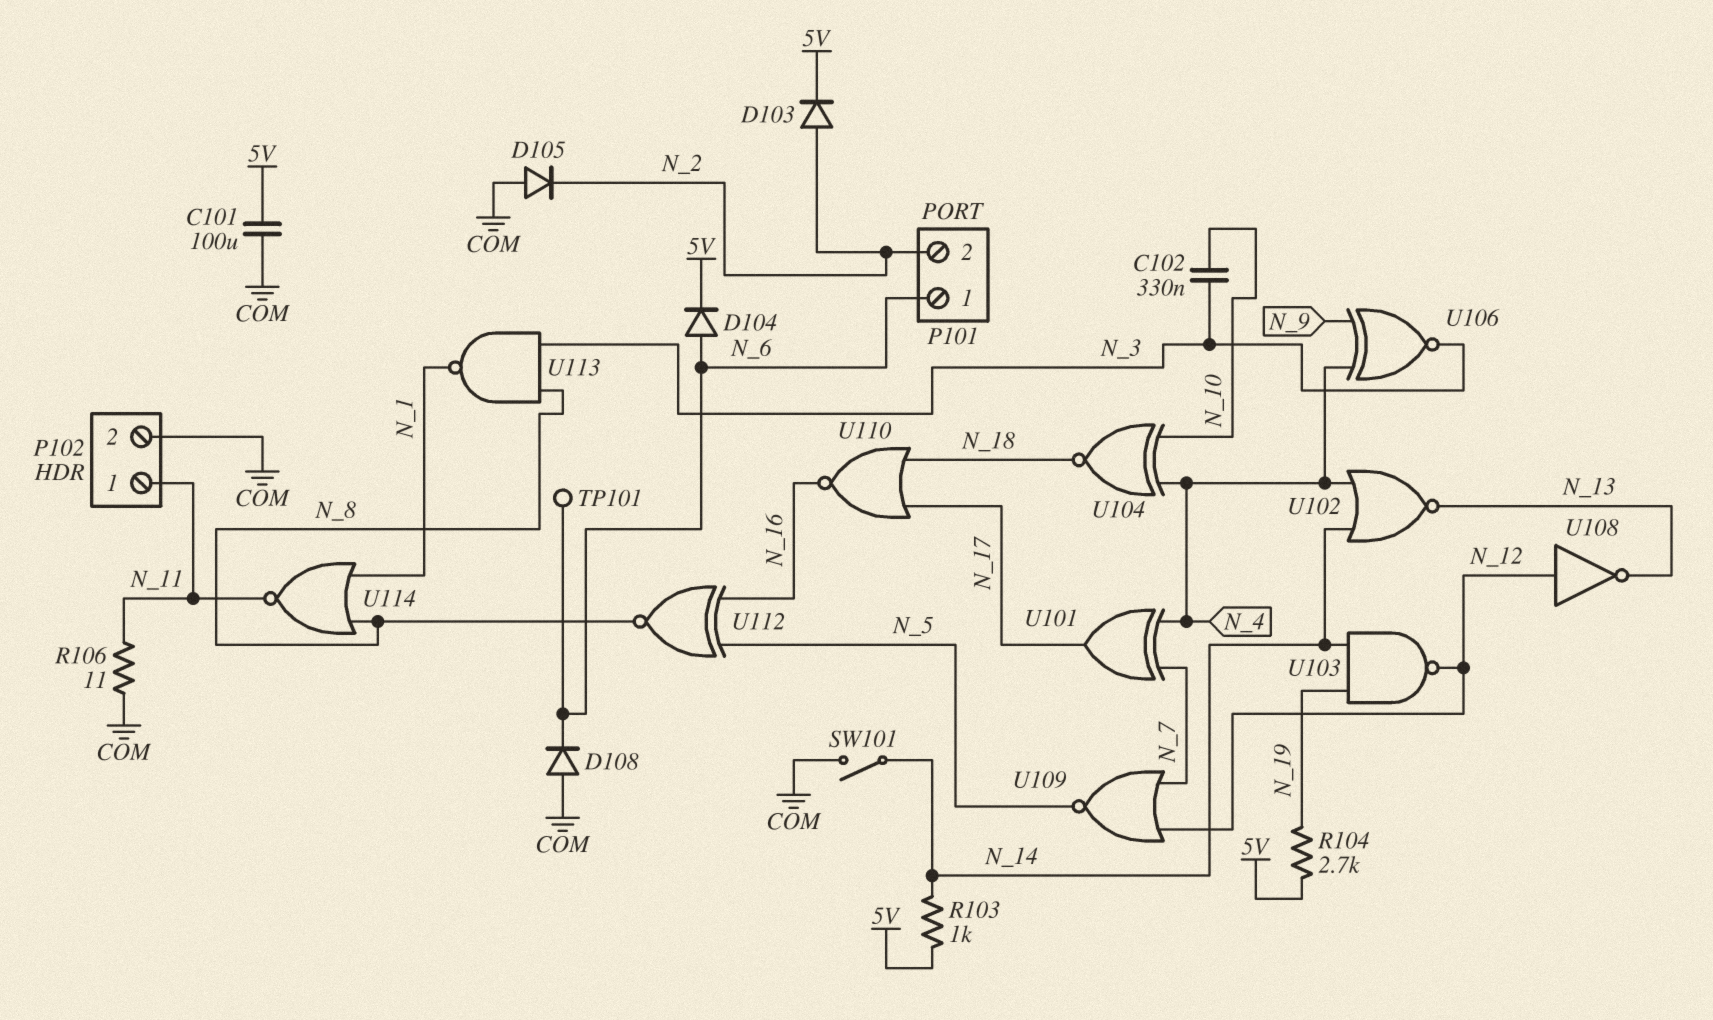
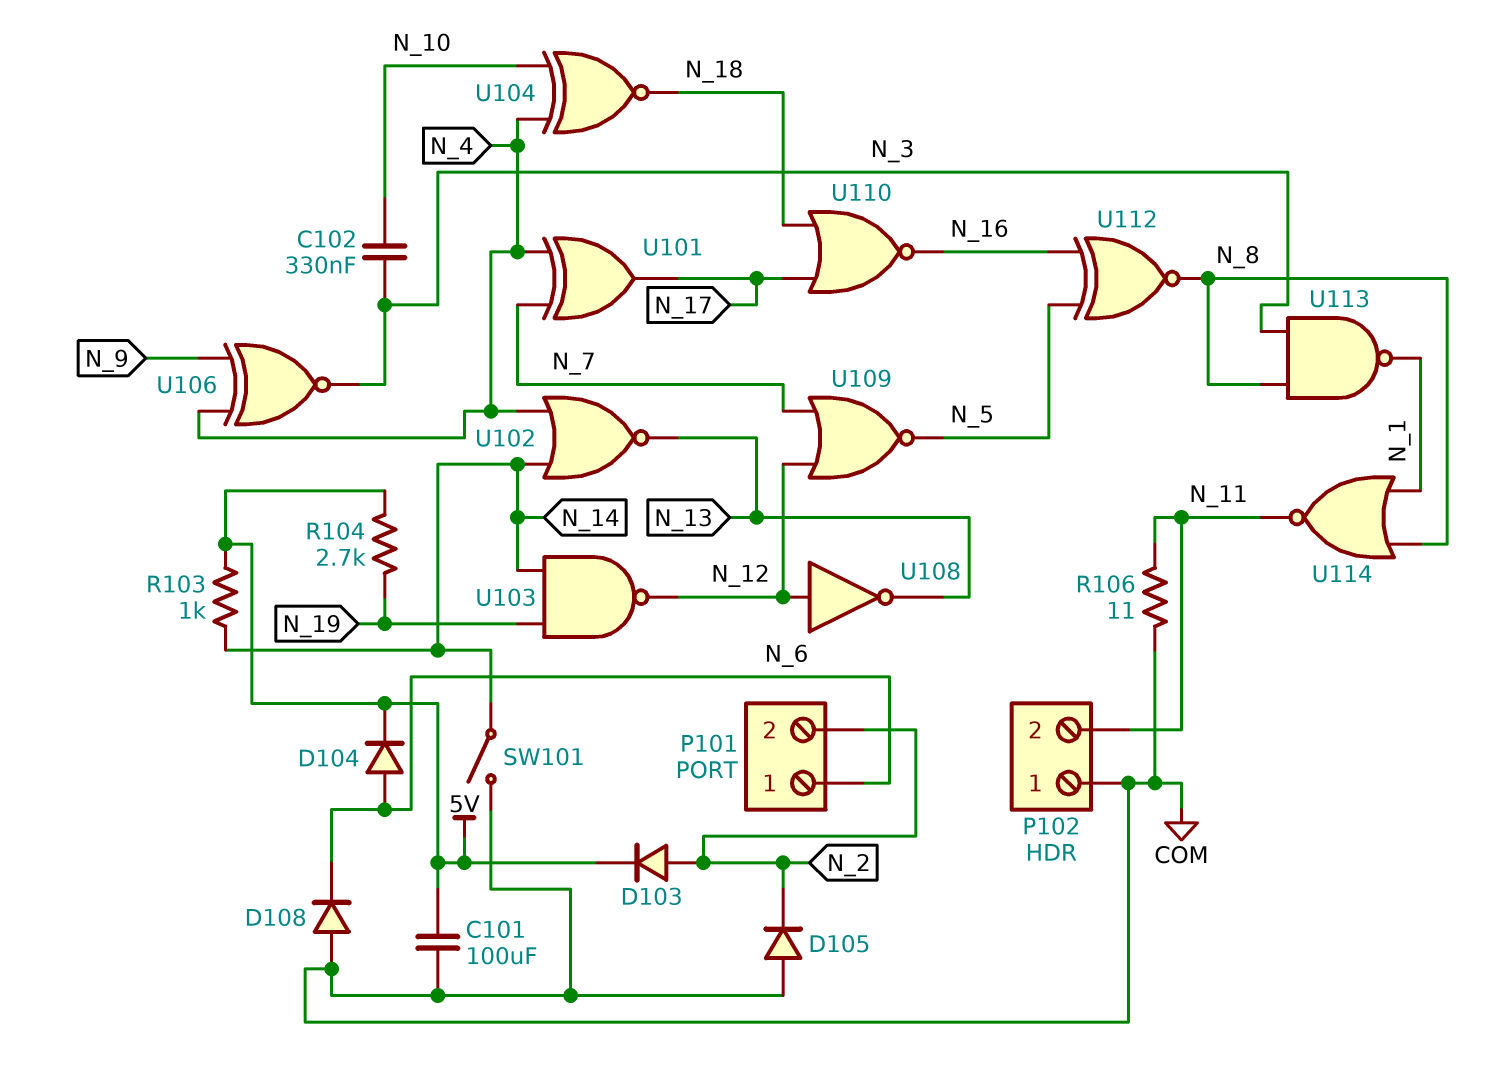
P102 pin 1: N_11 -> COM
P102 pin 2: COM -> N_11
TP101: test point (N_6) -> none

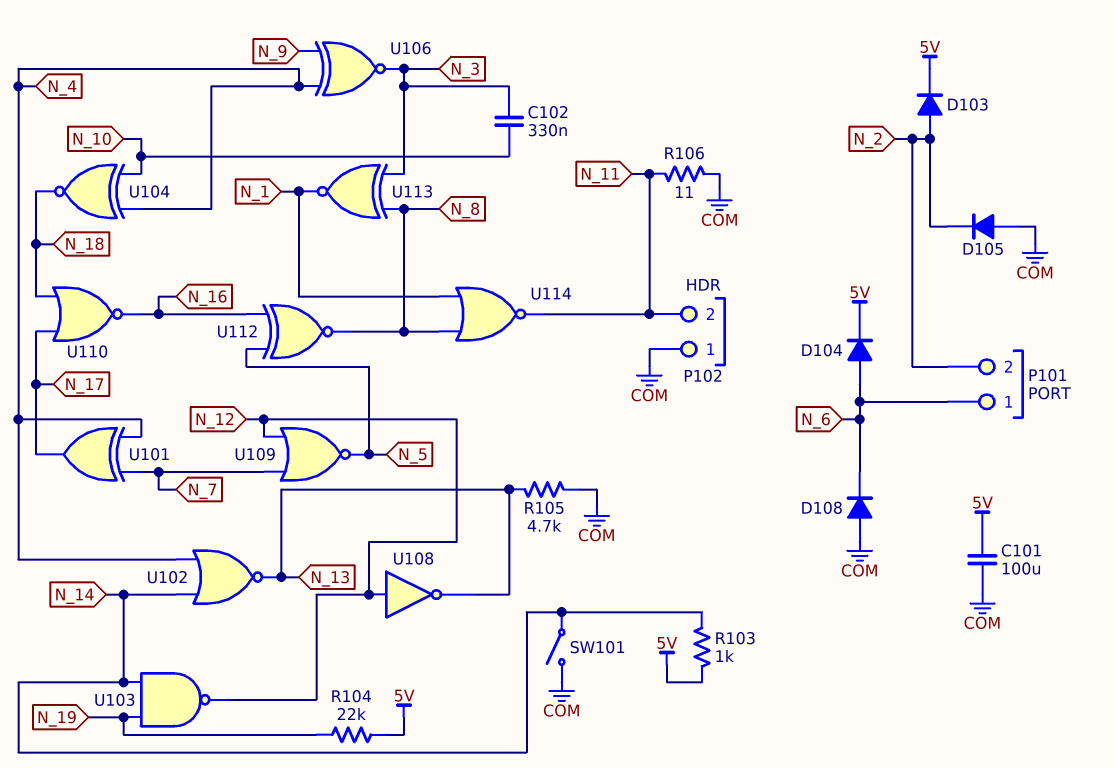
R104: 2.7k (5V, N_19) -> 22k (5V, N_19)
R105: none -> 4.7k (COM, N_13)
U113: NAND (in N_3, in N_8, out N_1) -> XNOR (in N_3, in N_8, out N_1)

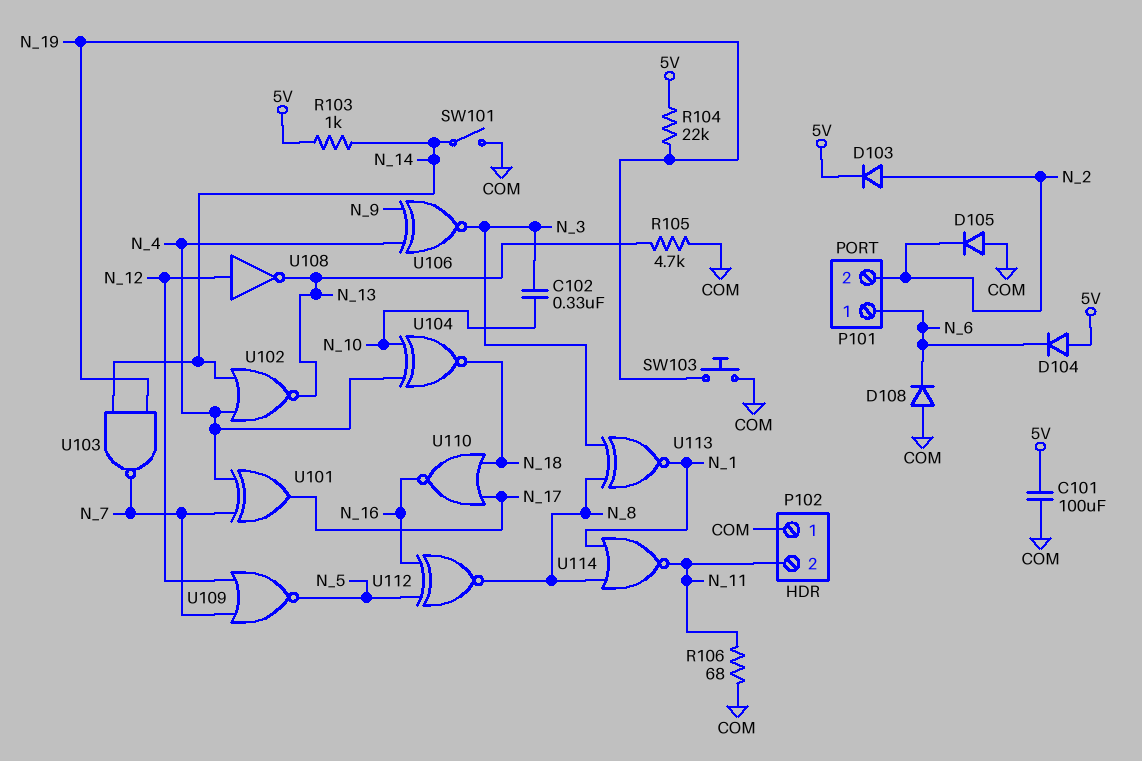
D104: diode (A N_6, K 5V) -> diode (A 5V, K N_6)
R106: 11 (COM, N_11) -> 68 (COM, N_11)
SW103: none -> button (COM, N_19)
U103: NAND (in N_14, in N_19, out N_12) -> NAND (in N_14, in N_19, out N_7)

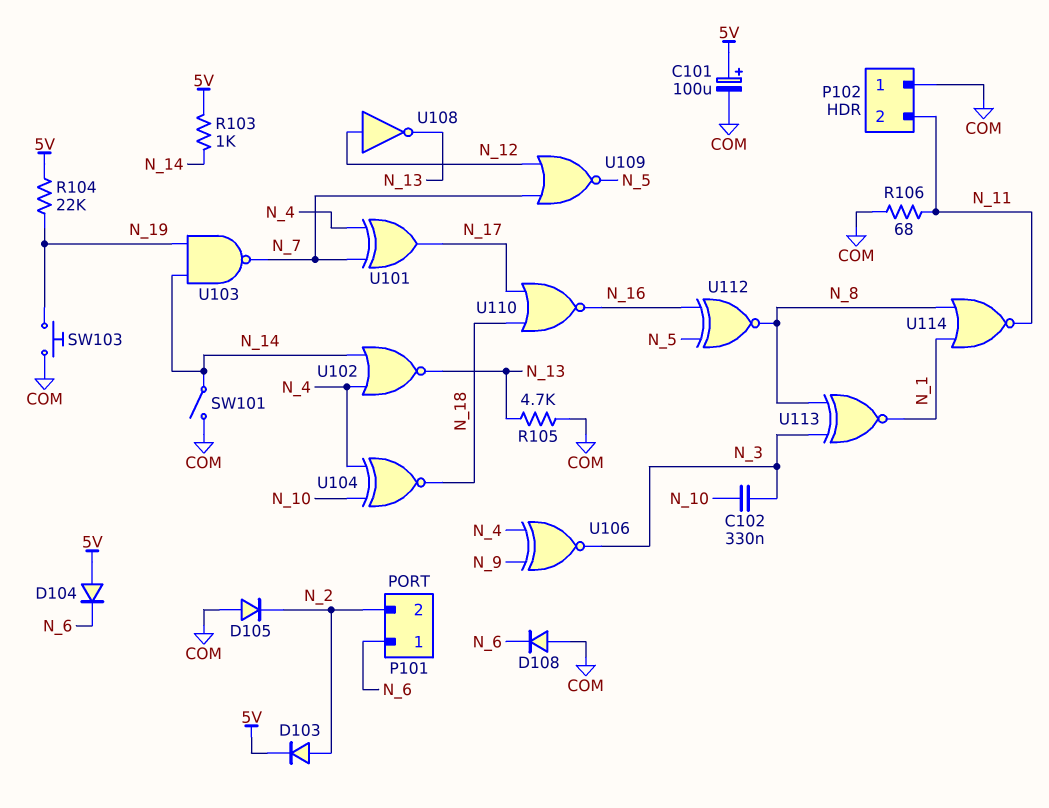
C101: 100uF (5V, COM) -> 100uF (plus 5V, minus COM)

